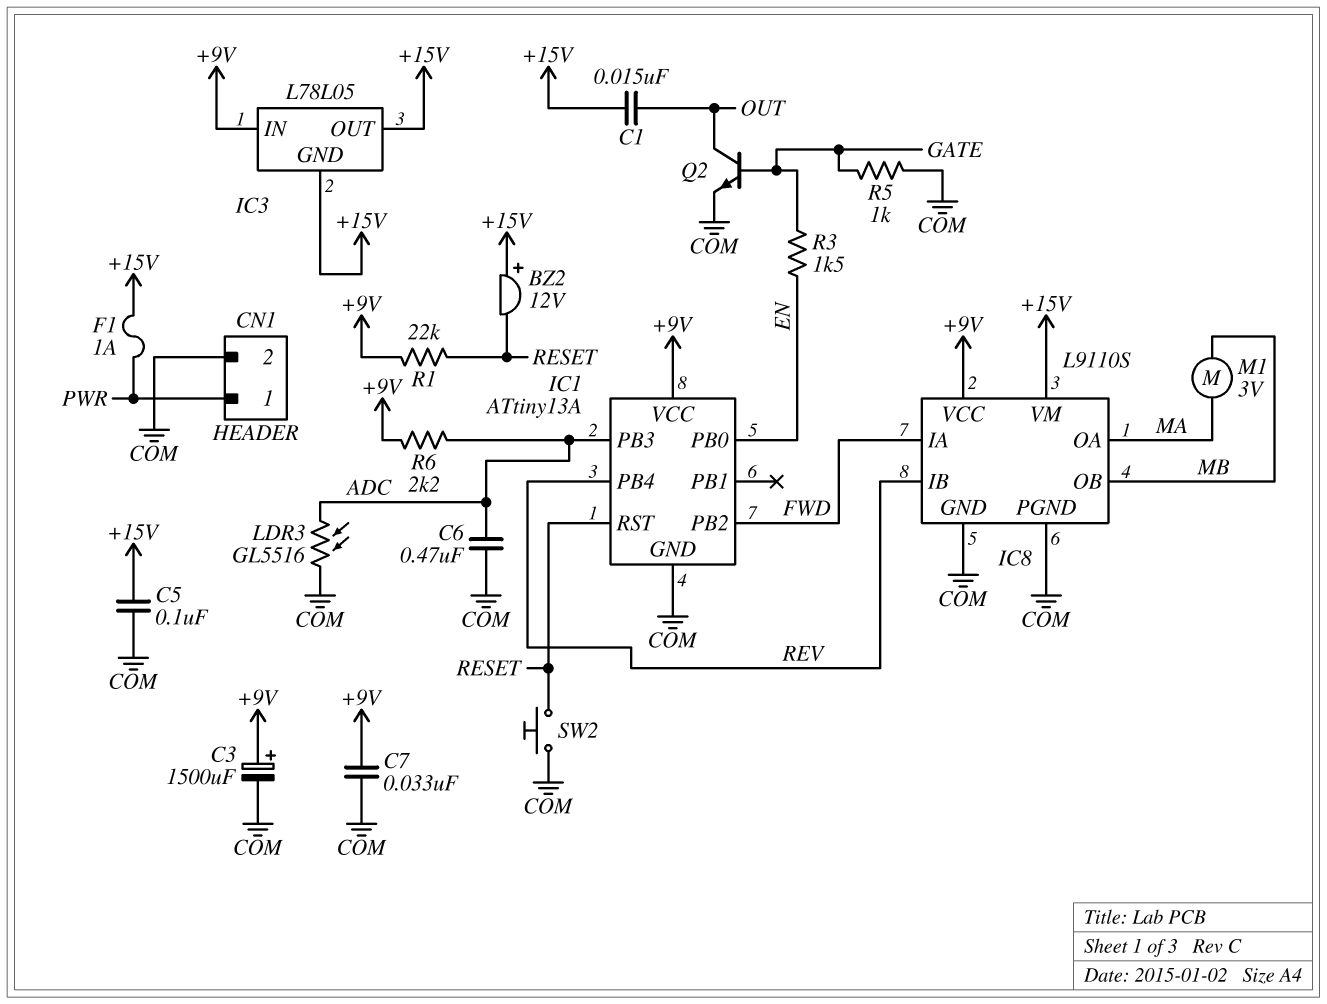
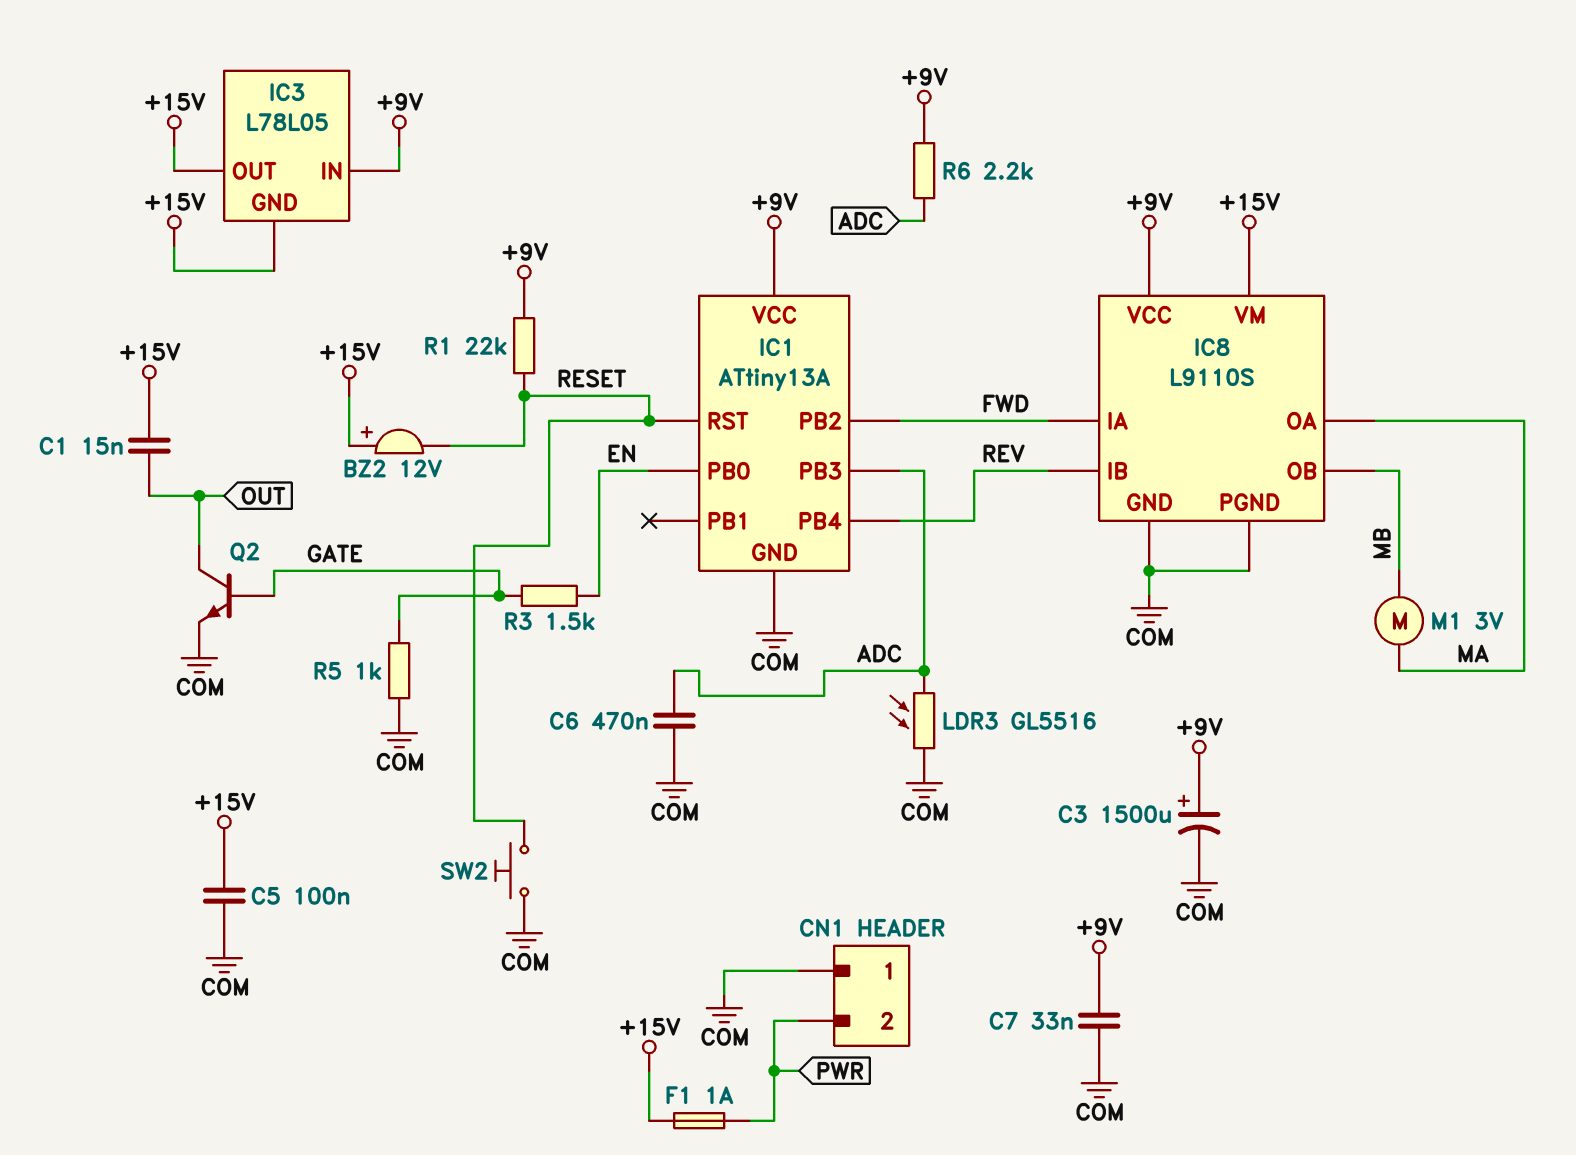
CN1 pin 1: PWR -> COM
CN1 pin 2: COM -> PWR

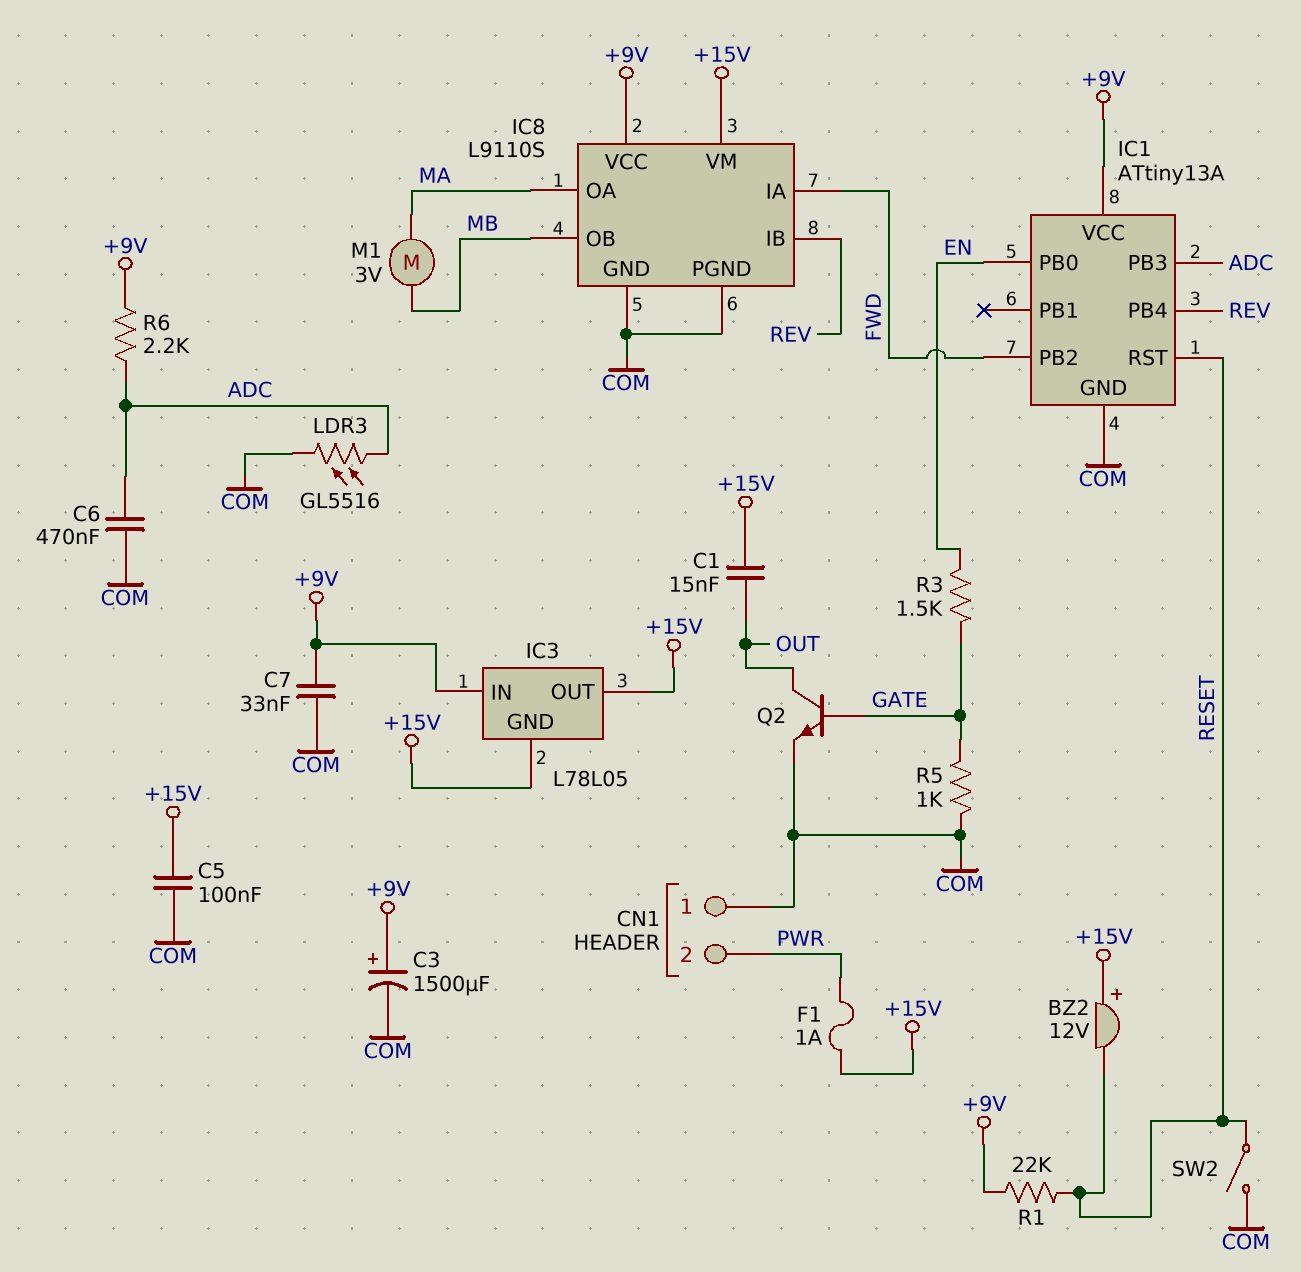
SW2: button (COM, RESET) -> switch (COM, RESET)

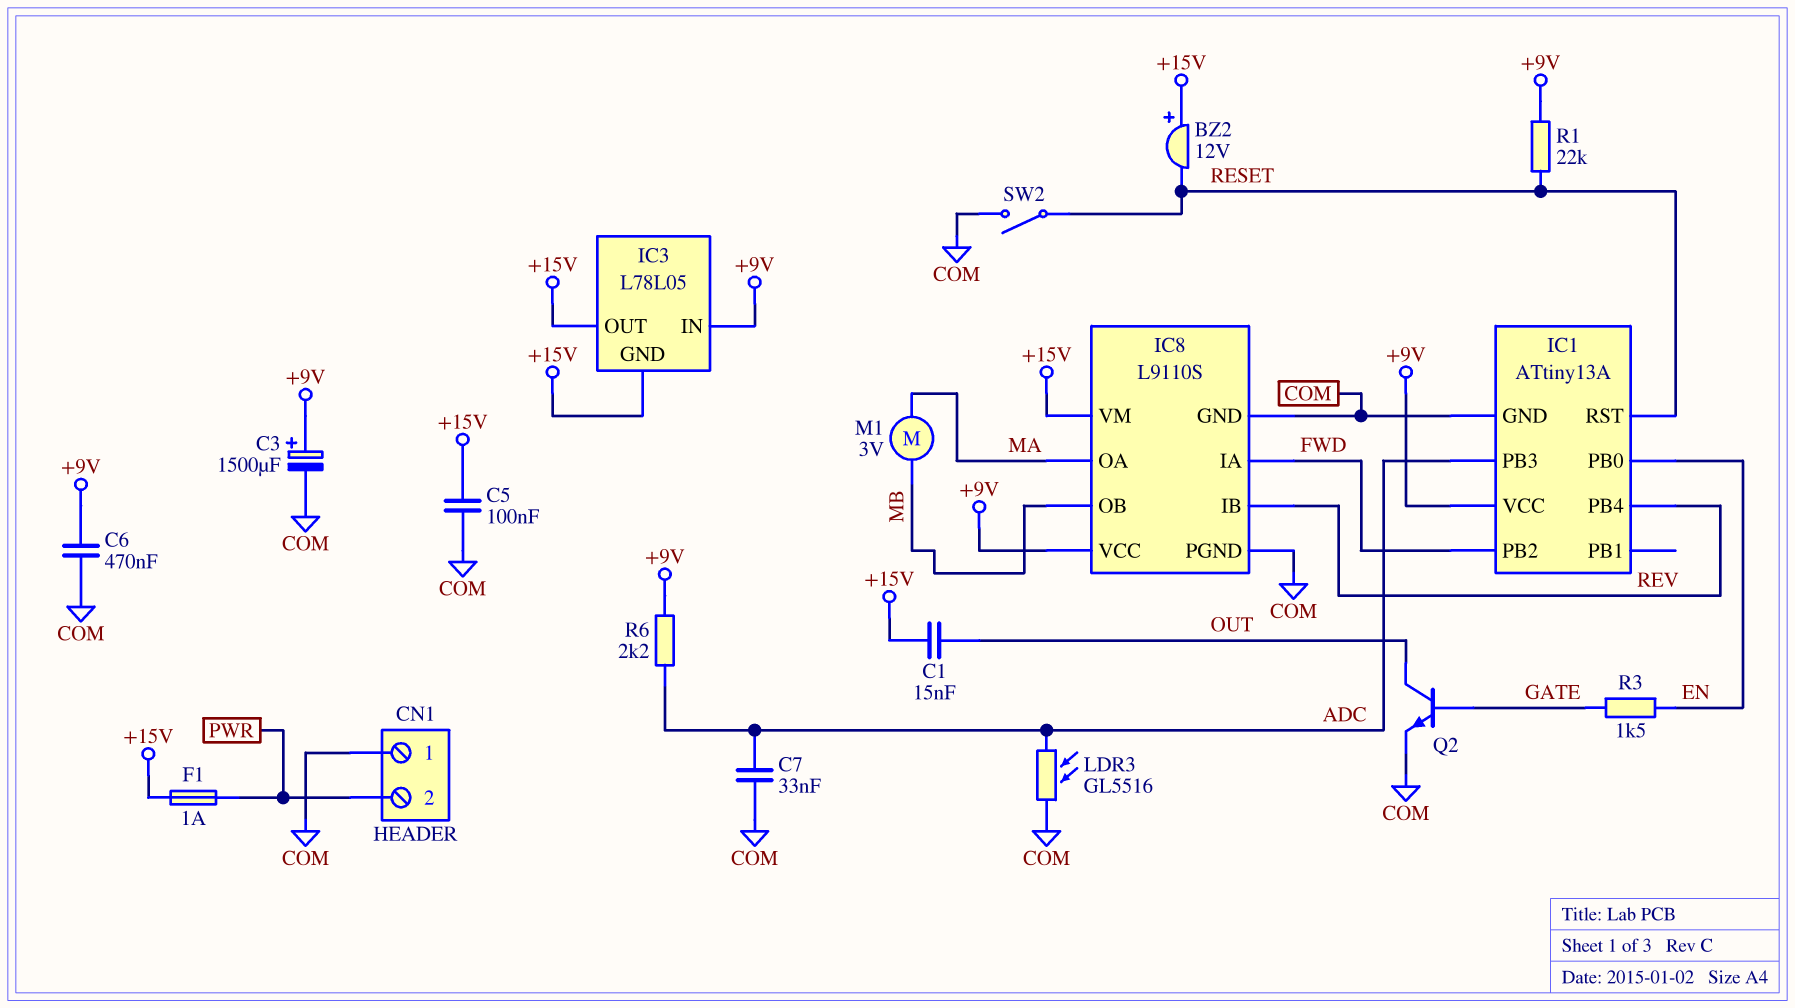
C6: 470nF (ADC, COM) -> 470nF (+9V, COM)
C7: 33nF (+9V, COM) -> 33nF (ADC, COM)
R5: 1k (COM, GATE) -> none

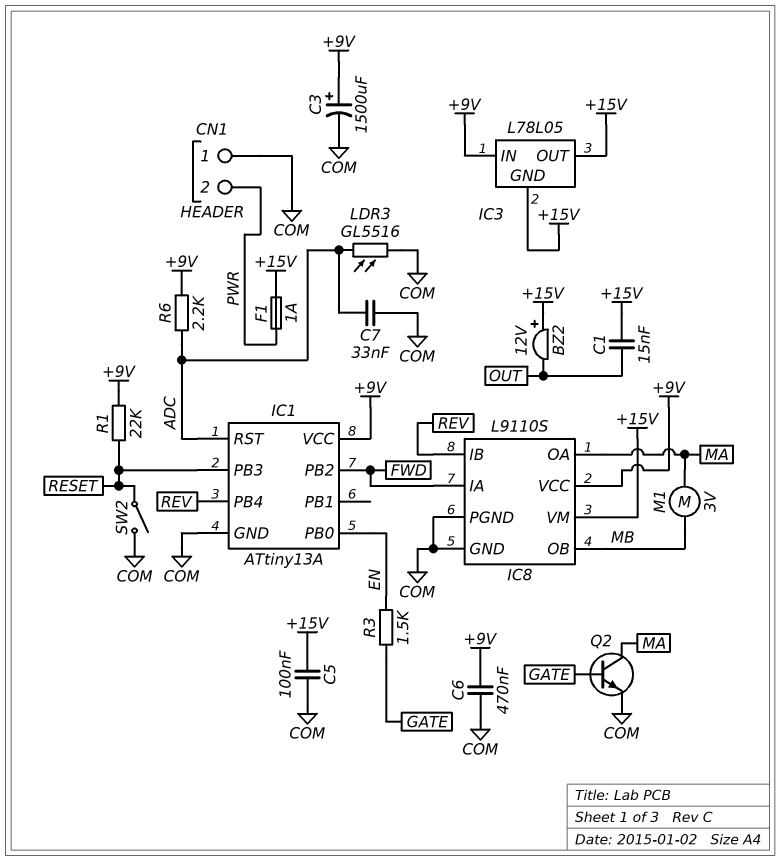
BZ2: buzzer 12V (plus +15V, minus RESET) -> buzzer 12V (plus +15V, minus OUT)
IC1 pin PB3: ADC -> RESET
IC1 pin RST: RESET -> ADC
Q2: NPN (B GATE, C OUT, E COM) -> NPN (B GATE, C MA, E COM)

